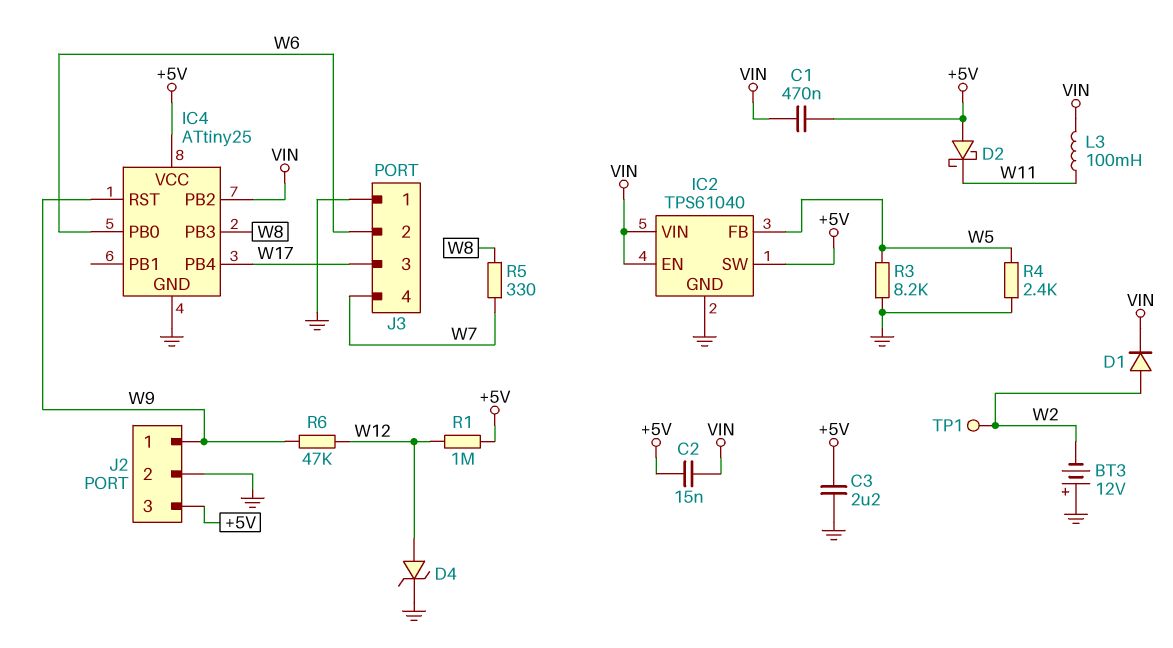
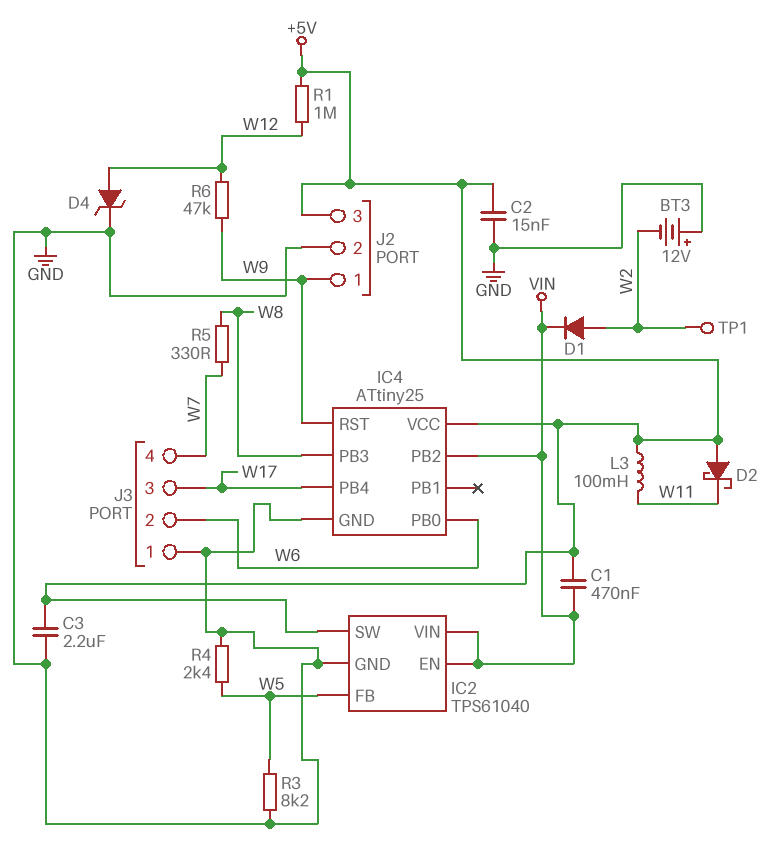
C2: 15nF (+5V, VIN) -> 15nF (+5V, GND)
L3: 100mH (VIN, W11) -> 100mH (+5V, W11)

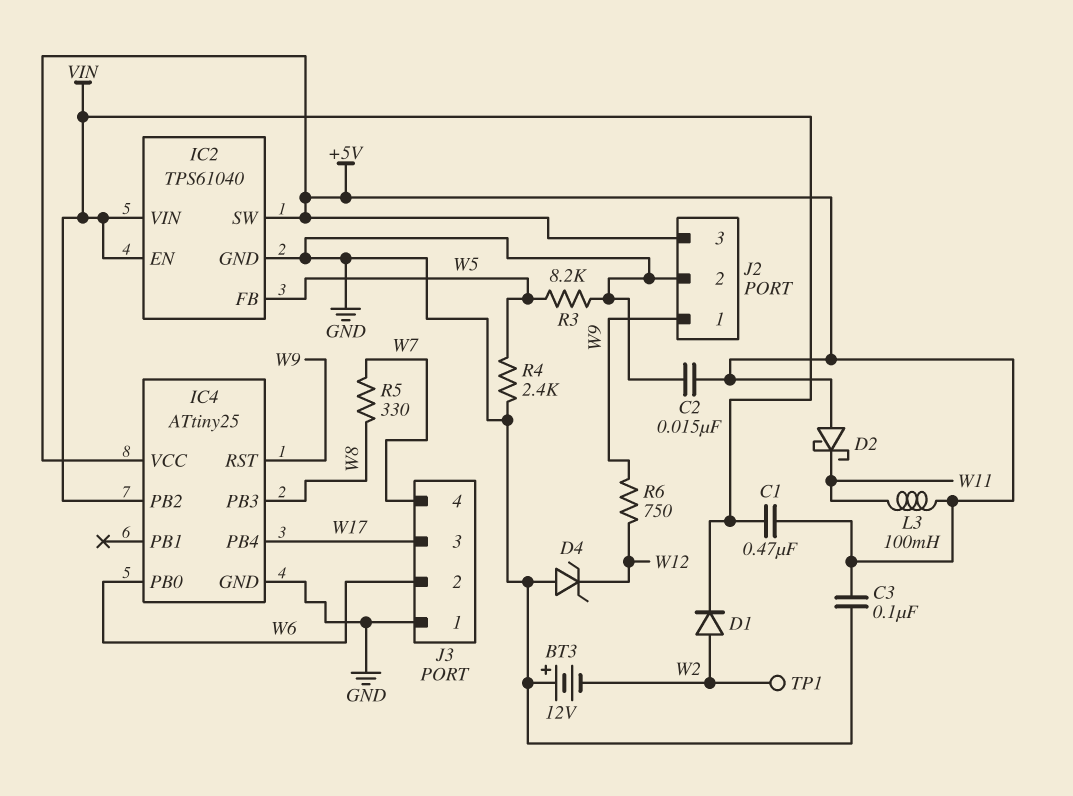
C3: 2.2uF (+5V, GND) -> 100nF (+5V, GND)
D4: zener (A W12, K GND) -> zener (A GND, K W12)
R1: 1M (+5V, W12) -> none
R6: 47k (W9, W12) -> 750 (W9, W12)

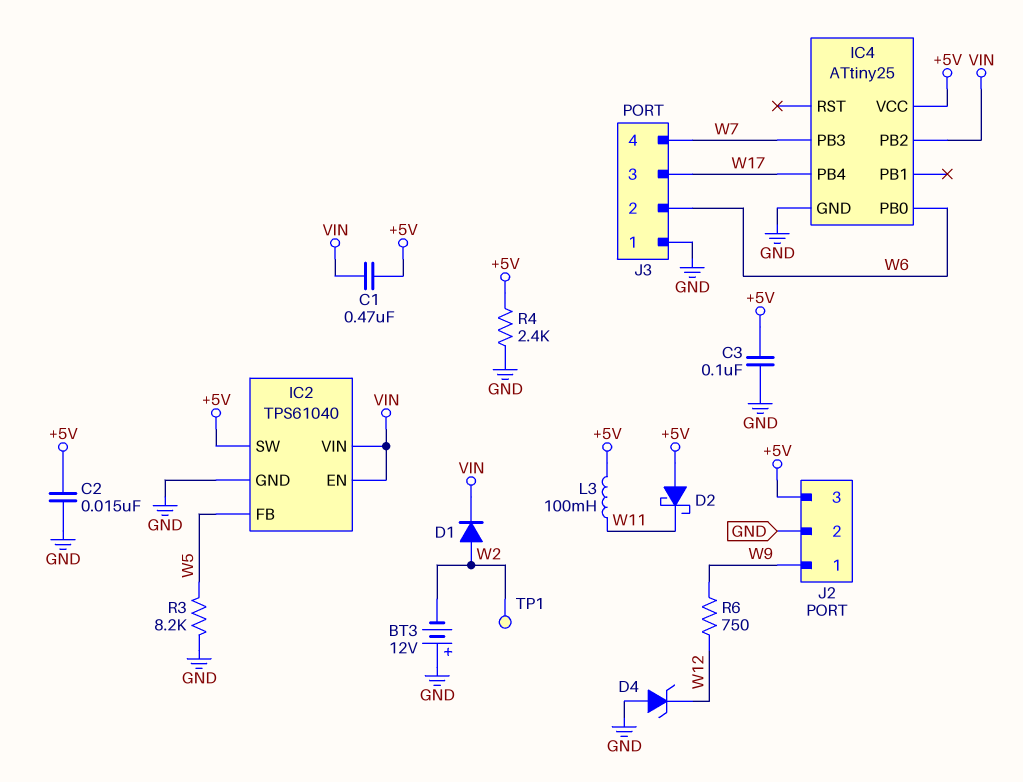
IC4 pin PB3: W8 -> W7
IC4 pin RST: W9 -> none
R4: 2.4k (GND, W5) -> 2.4k (+5V, GND)
R5: 330 (W7, W8) -> none

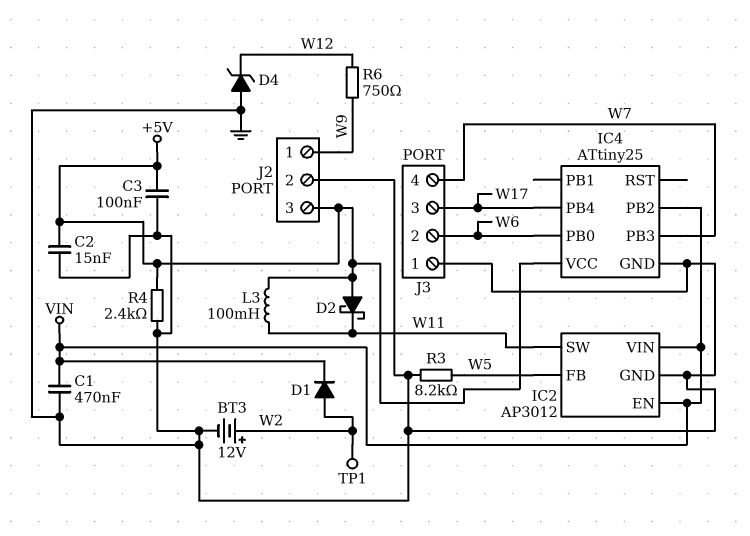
BT3: 12V (plus GND, minus W2) -> 12V (plus W2, minus GND)
C1: 470nF (+5V, VIN) -> 470nF (GND, VIN)
IC2: TPS61040 -> AP3012
IC2 pin SW: +5V -> W11

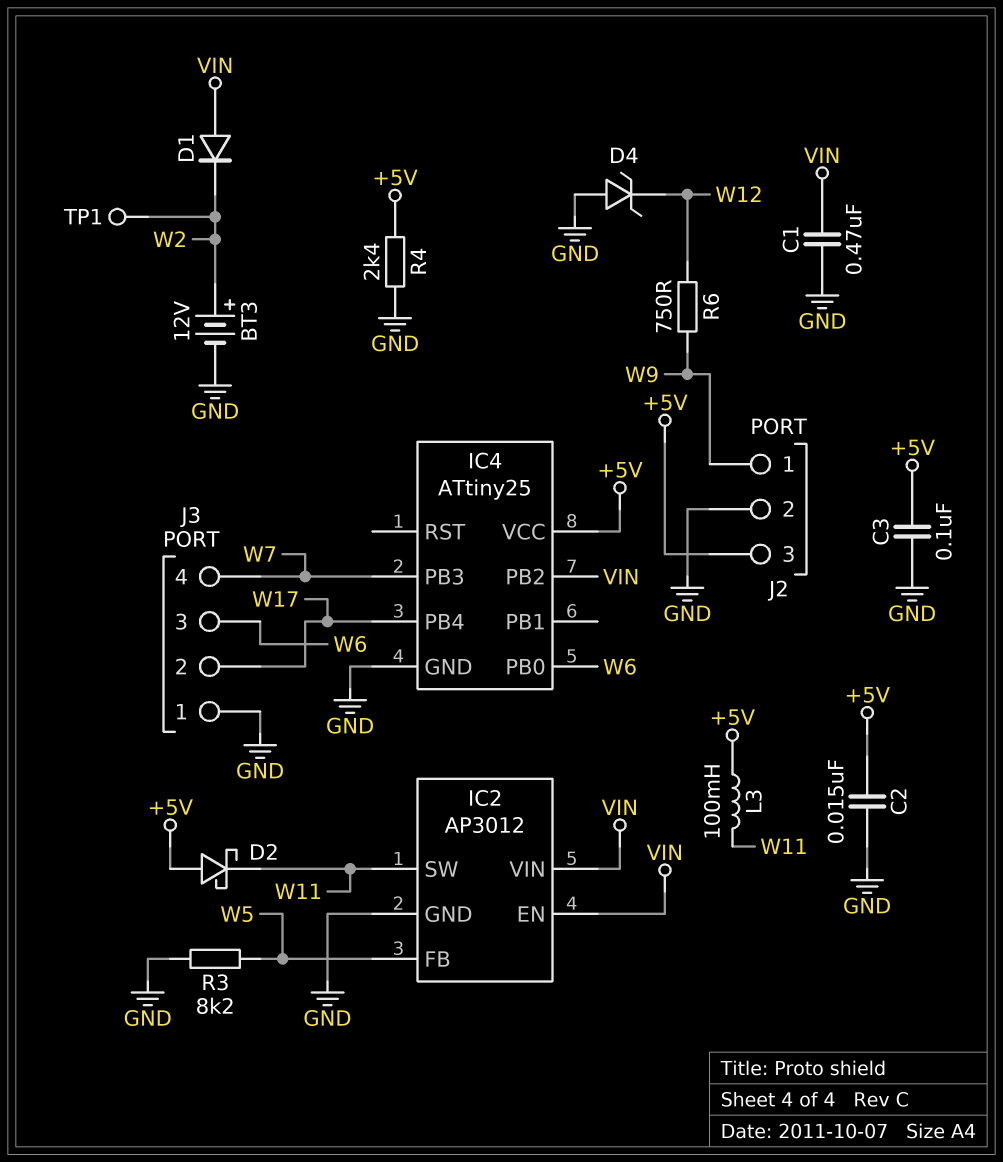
D1: diode (A W2, K VIN) -> diode (A VIN, K W2)
J3 pin 2: W6 -> W17
J3 pin 3: W17 -> W6

